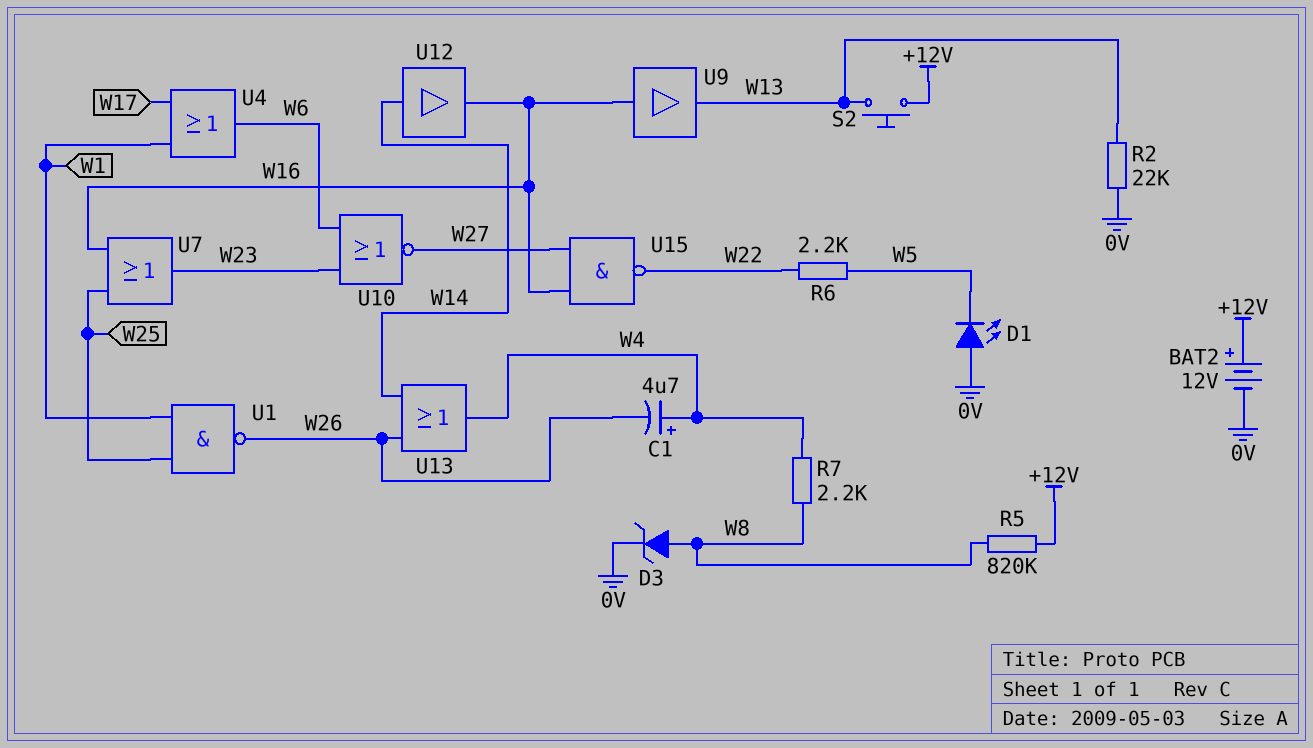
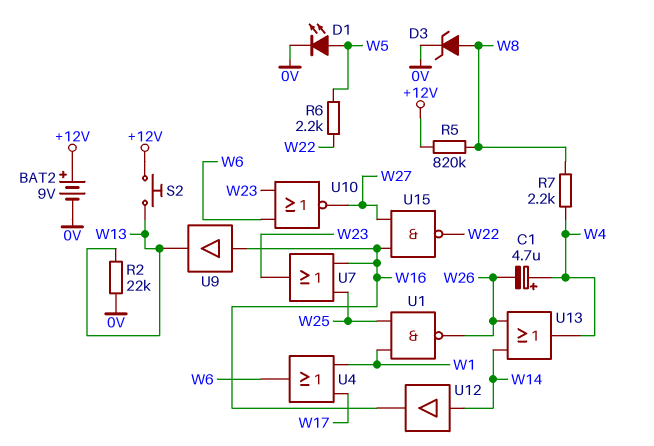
BAT2: 12V (plus +12V, minus 0V) -> 9V (plus +12V, minus 0V)
D1: LED (A 0V, K W5) -> LED (A W5, K 0V)

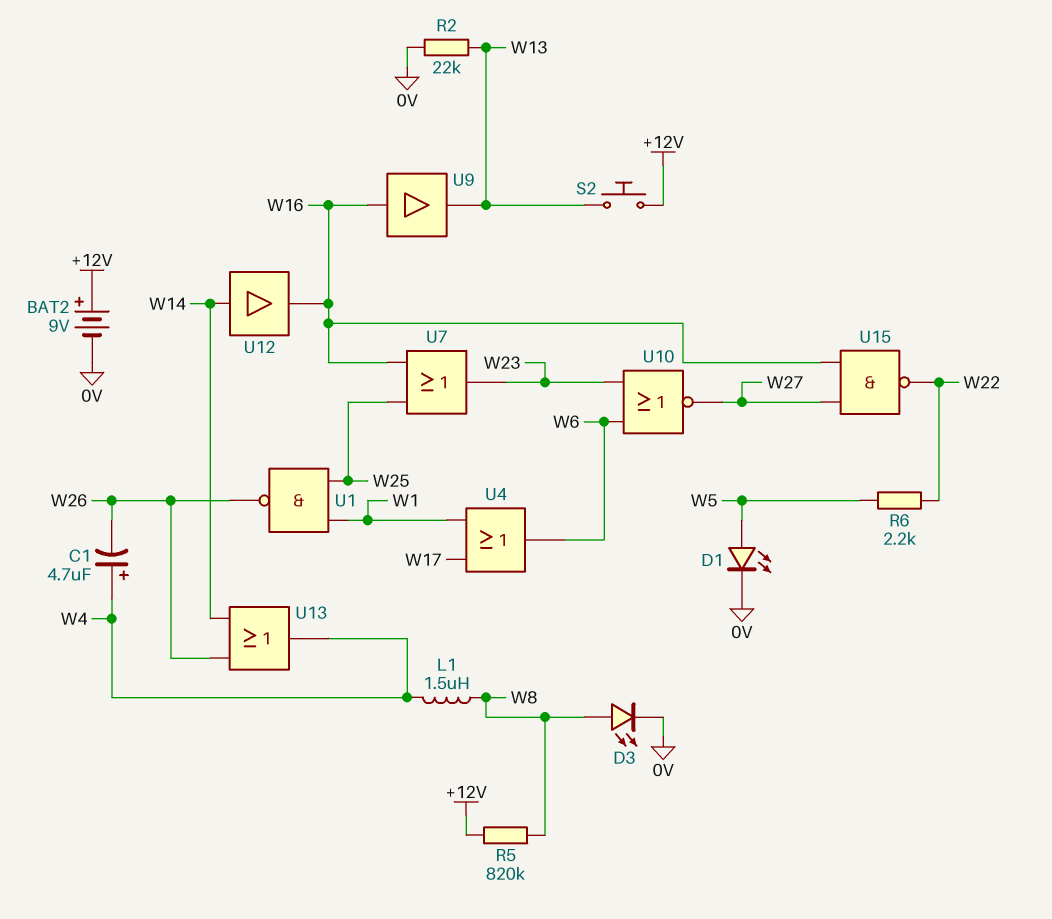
D3: zener (A W8, K 0V) -> LED (A W8, K 0V)
L1: none -> 1.5uH (W4, W8)
R7: 2.2k (W4, W8) -> none

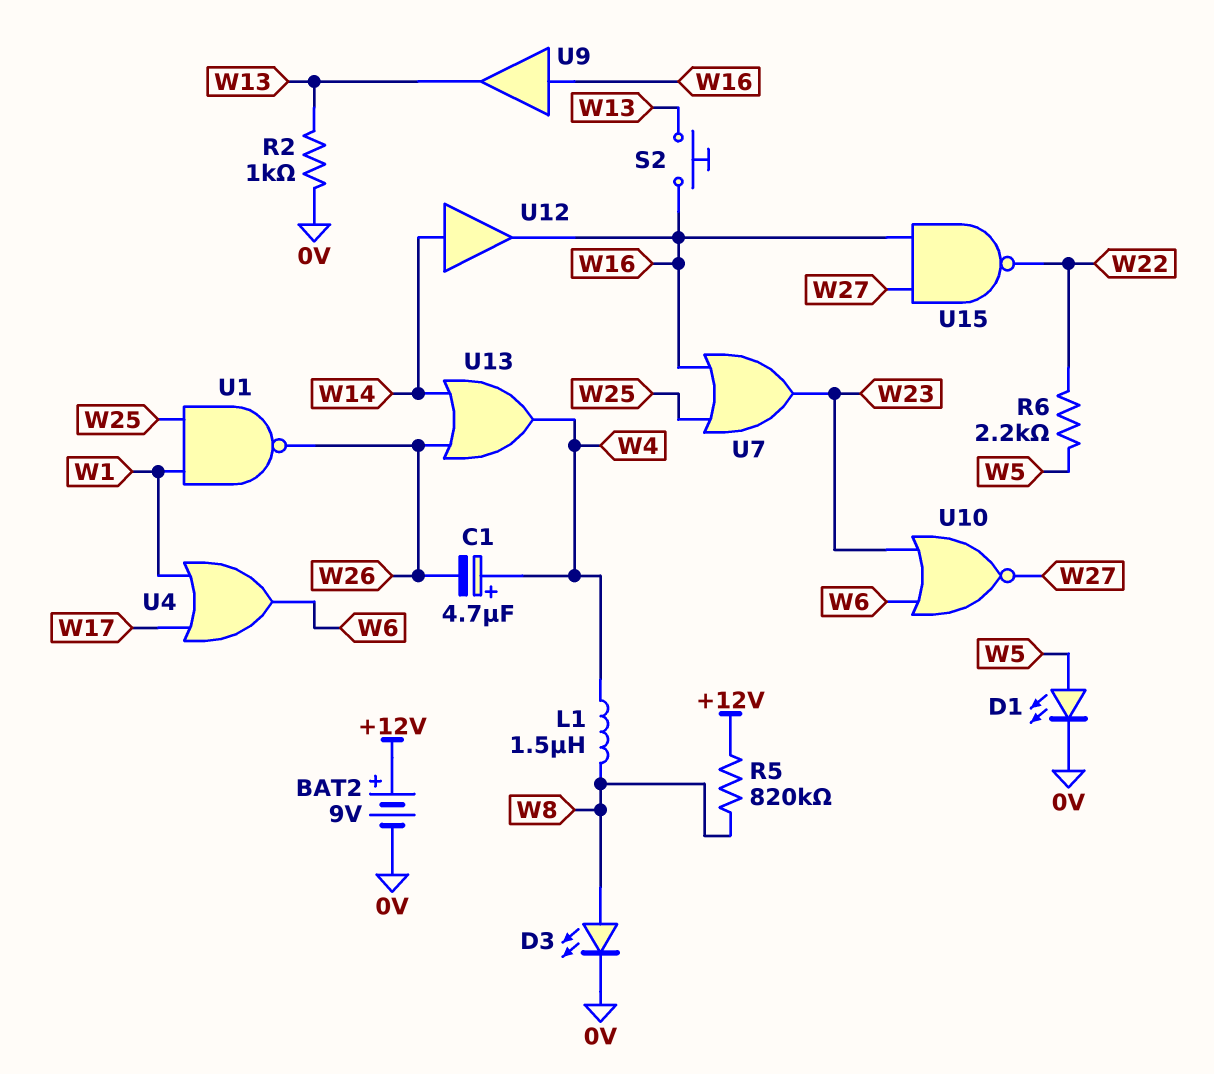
R2: 22k (0V, W13) -> 1k (0V, W13)
S2: button (+12V, W13) -> button (W13, W16)

